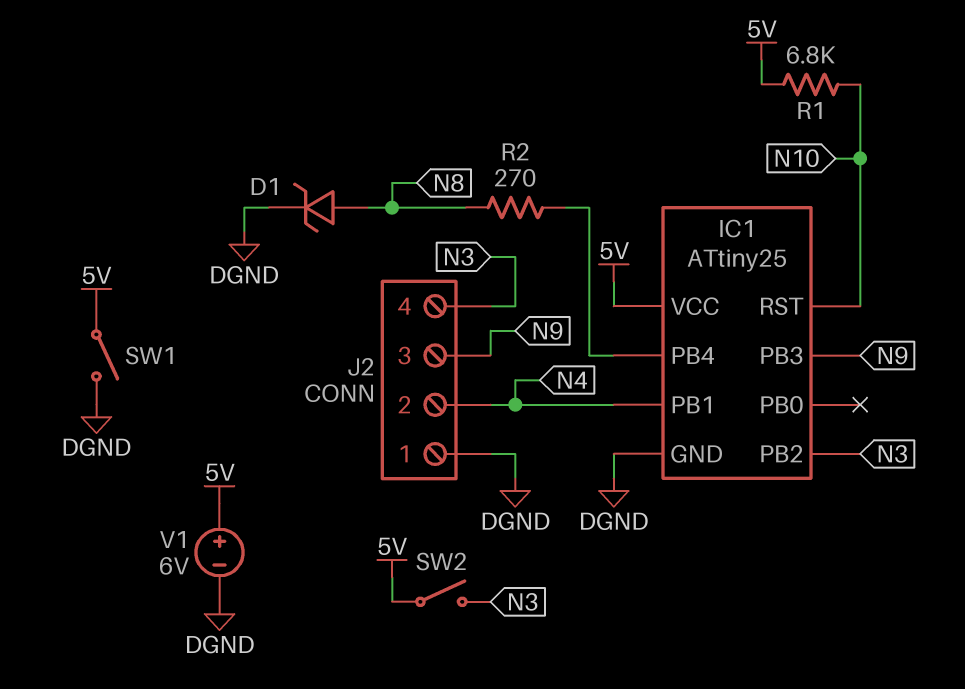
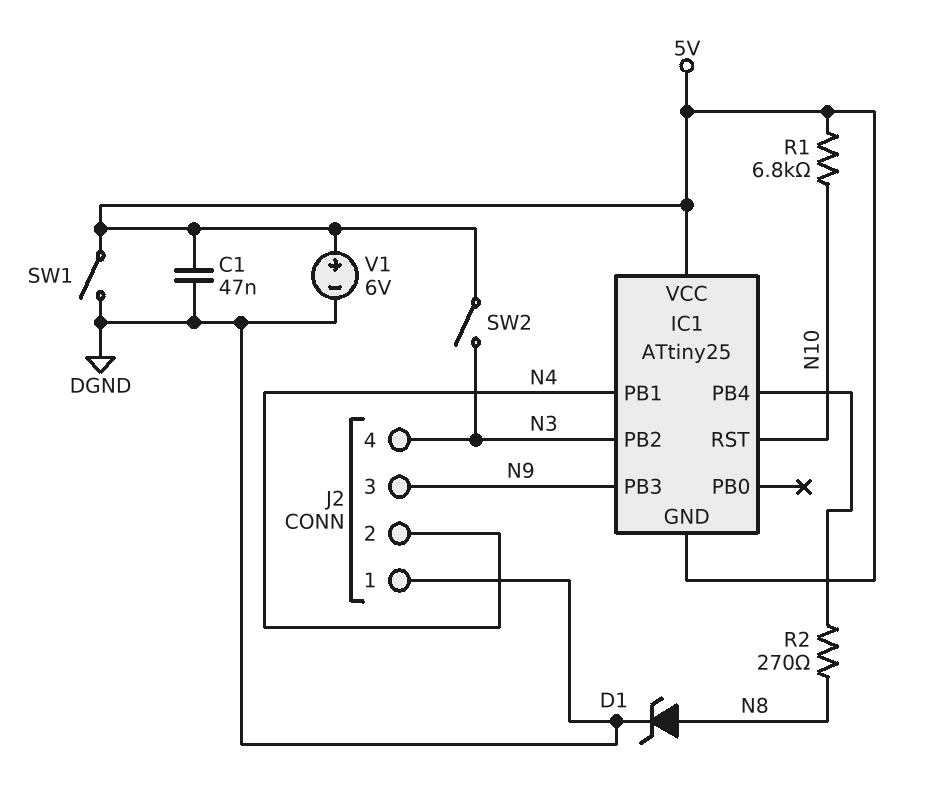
C1: none -> 47nF (5V, DGND)
IC1 pin GND: DGND -> 5V

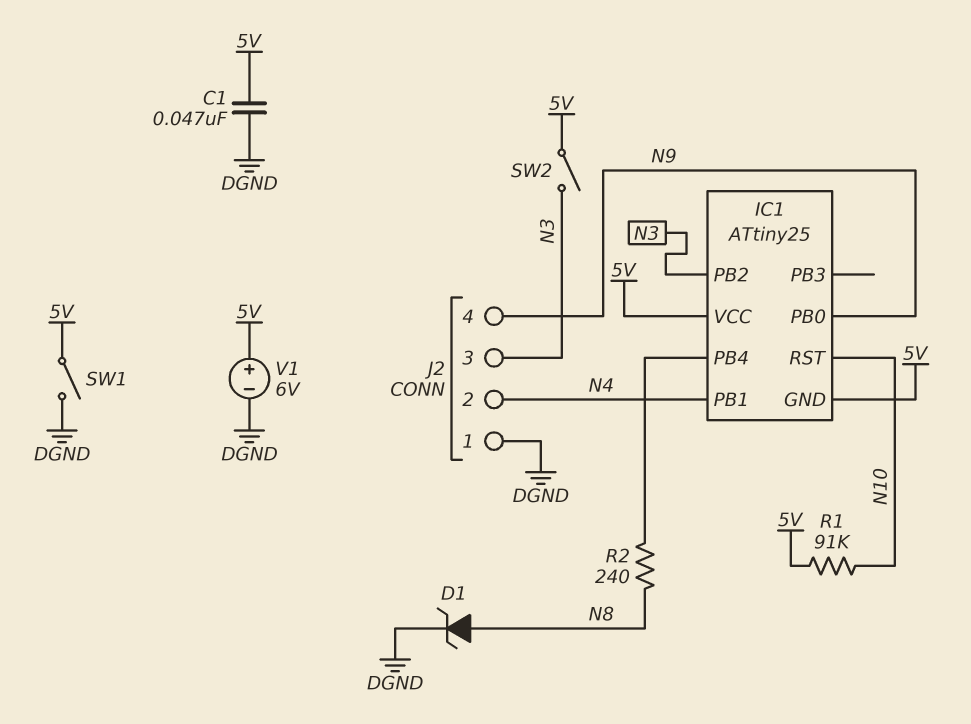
IC1 pin PB0: none -> N9
IC1 pin PB3: N9 -> none
J2 pin 3: N9 -> N3
J2 pin 4: N3 -> N9
R1: 6.8k (5V, N10) -> 91k (5V, N10)
R2: 270 (IC1/PB4, N8) -> 240 (IC1/PB4, N8)

